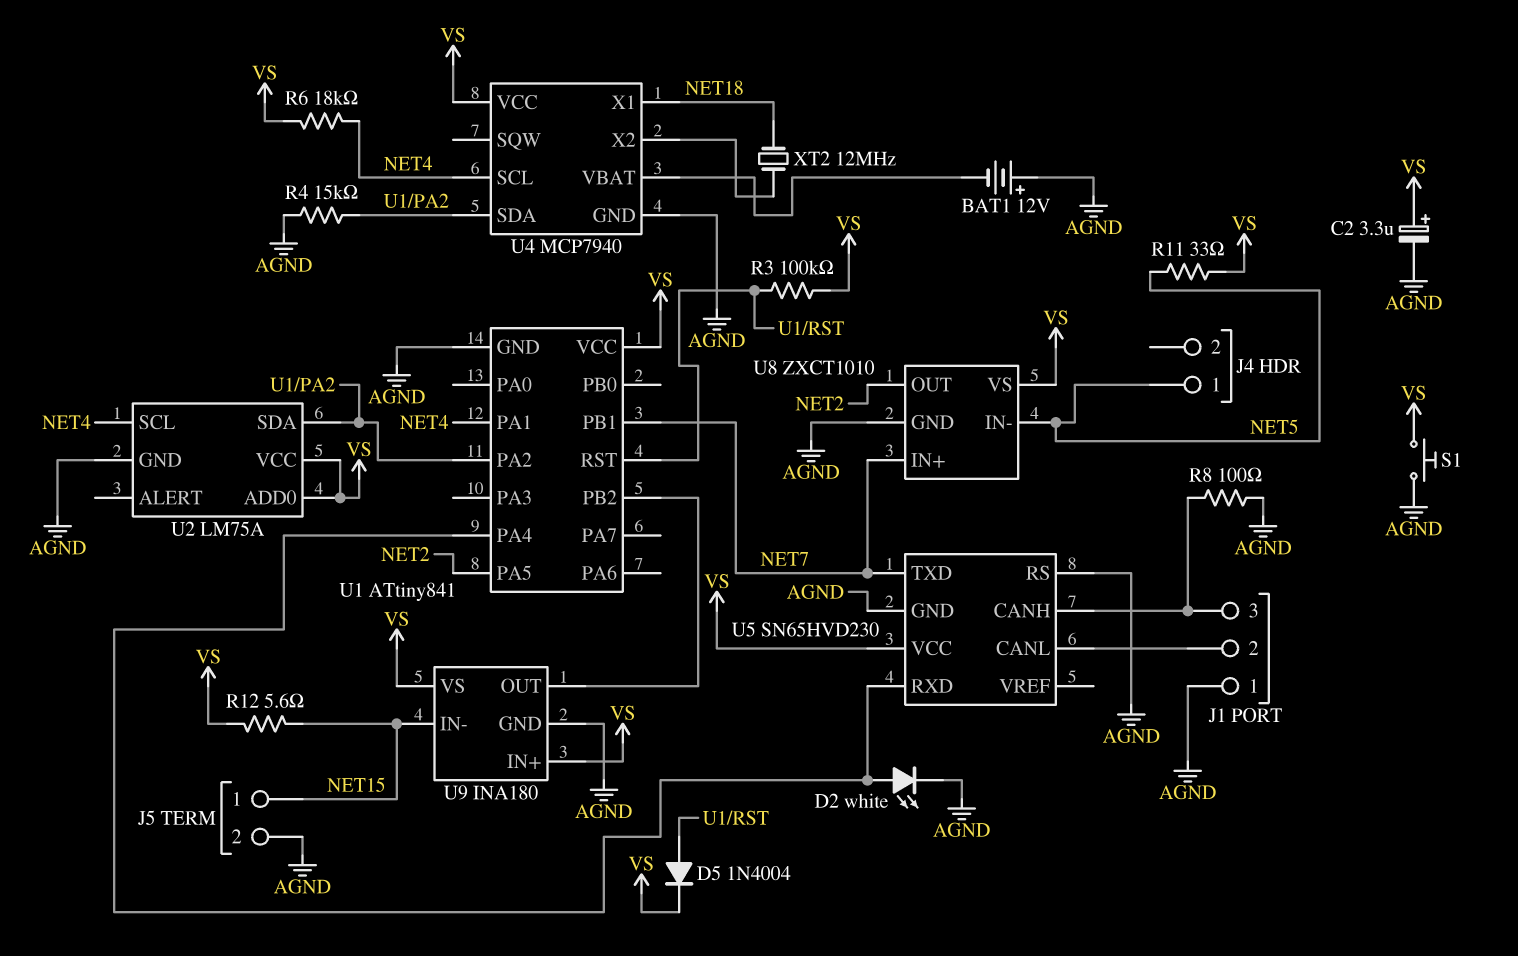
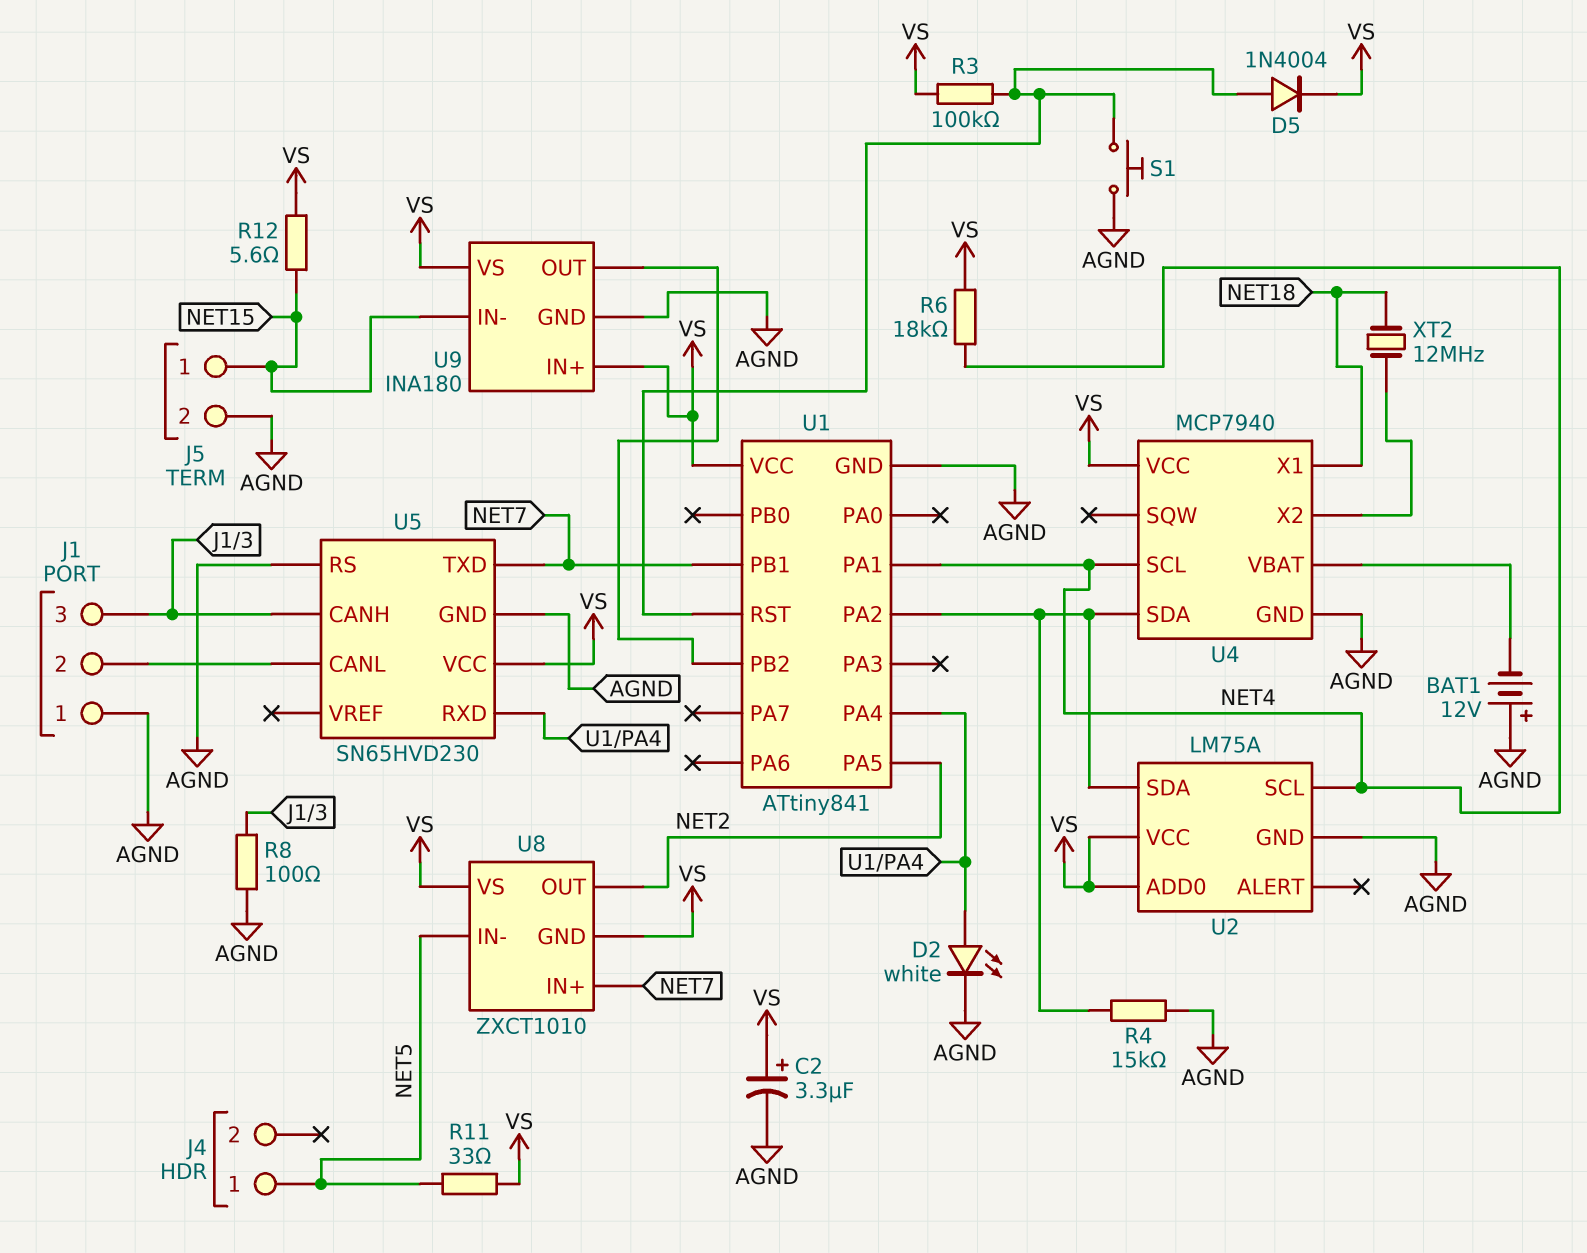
S1: button (AGND, VS) -> button (AGND, U1/RST)
U8 pin GND: AGND -> VS

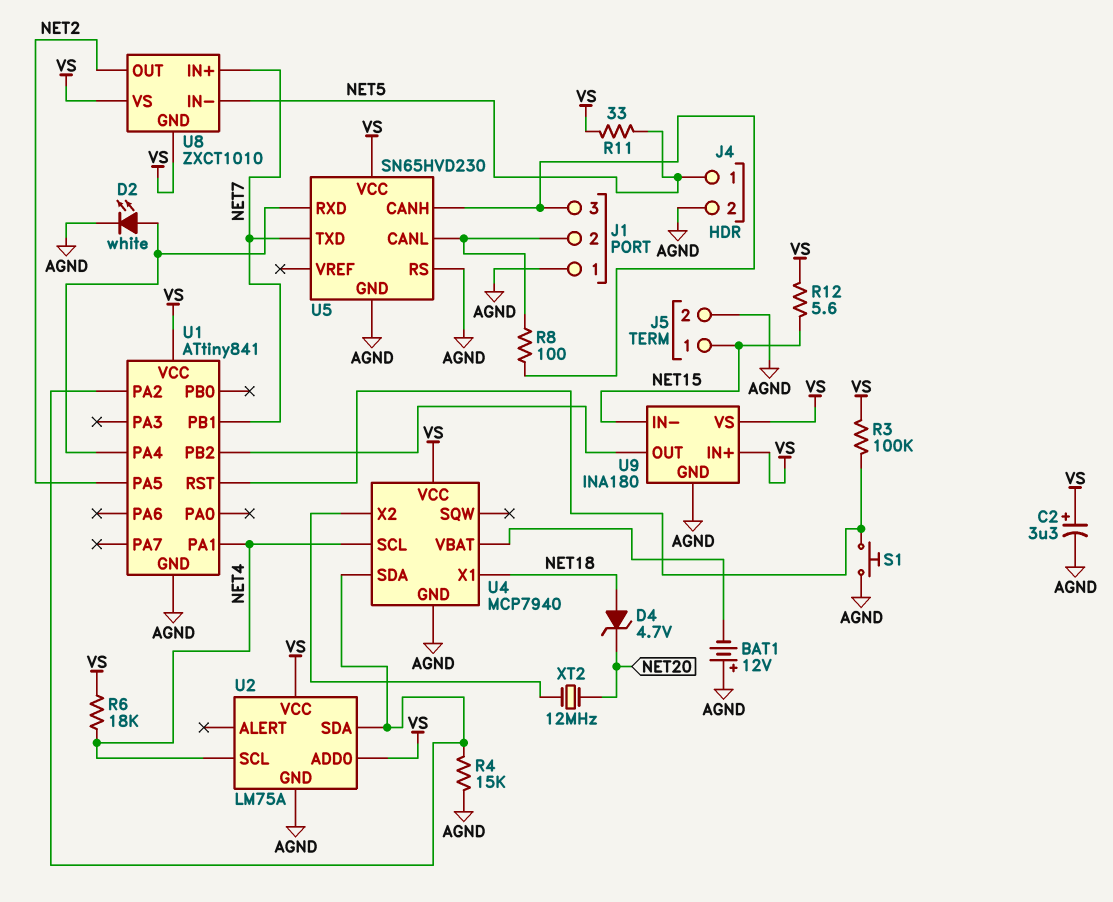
D4: none -> zener 4.7V (A NET18, K NET20)
D5: diode 1N4004 (A U1/RST, K VS) -> none
J4 pin 2: none -> AGND
R8: 100 (AGND, J1/3) -> 100 (J1/2, J1/3)
XT2: 12MHz (NET18, U4/X2) -> 12MHz (NET20, U4/X2)

